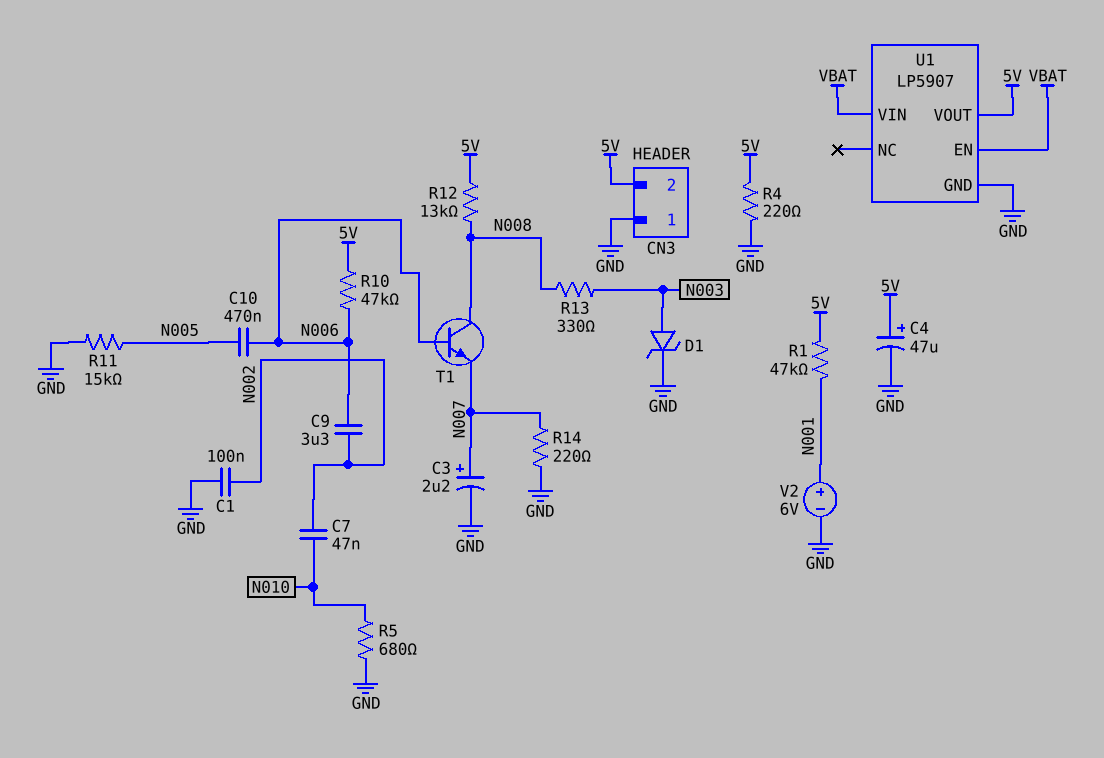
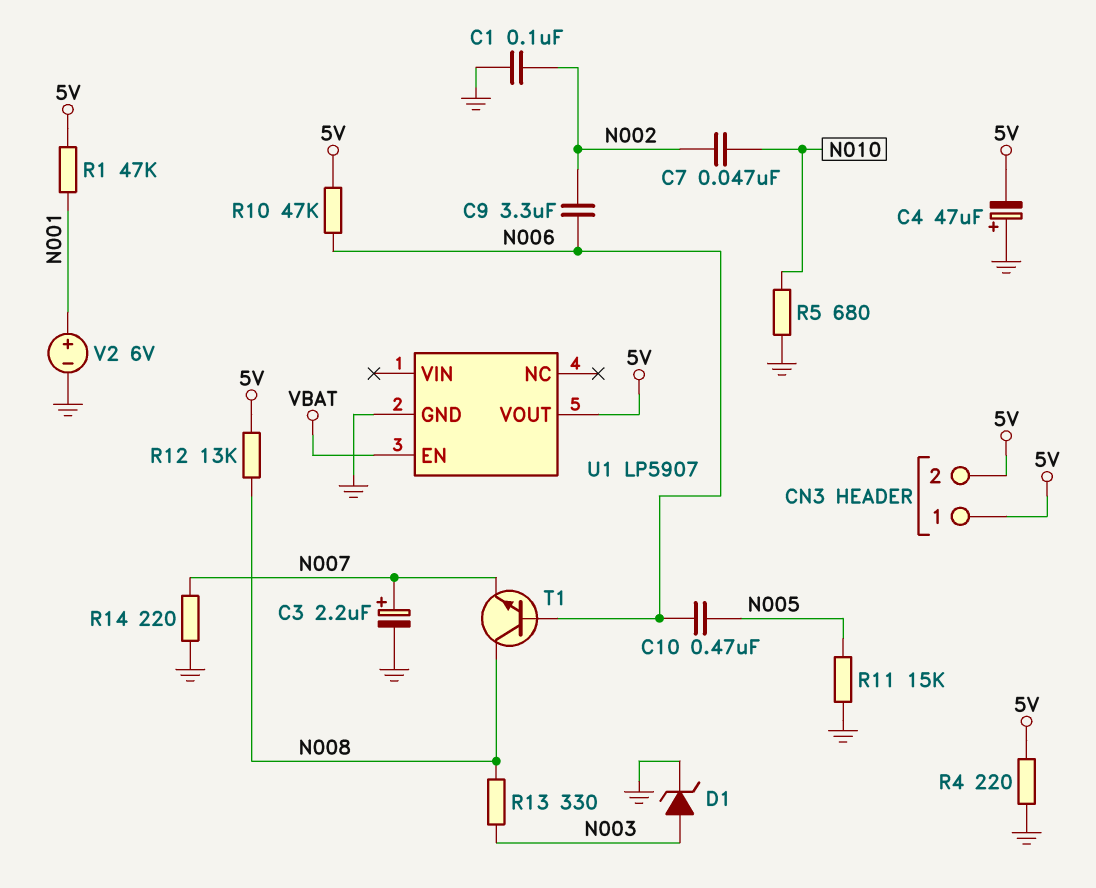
C4: 47uF (plus 5V, minus GND) -> 47uF (plus GND, minus 5V)
CN3 pin 1: GND -> 5V
U1 pin VIN: VBAT -> none

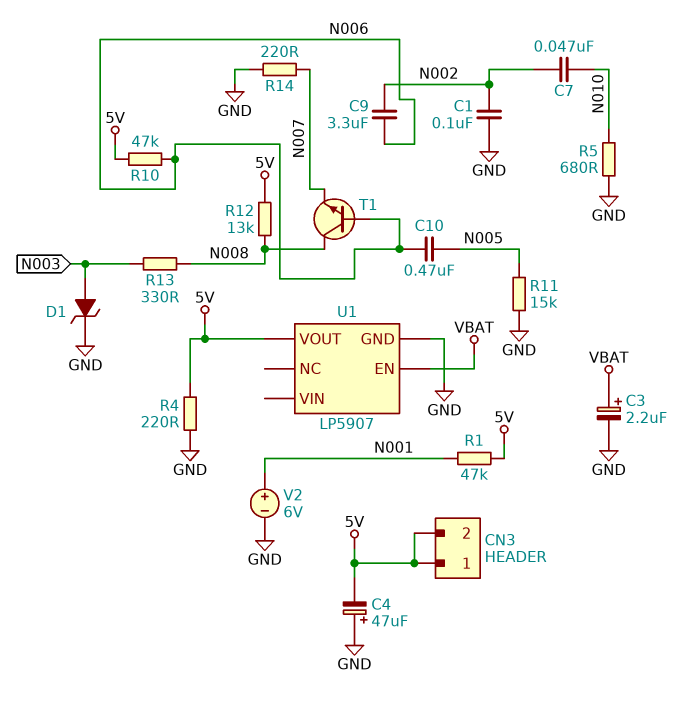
C3: 2.2uF (plus N007, minus GND) -> 2.2uF (plus VBAT, minus GND)

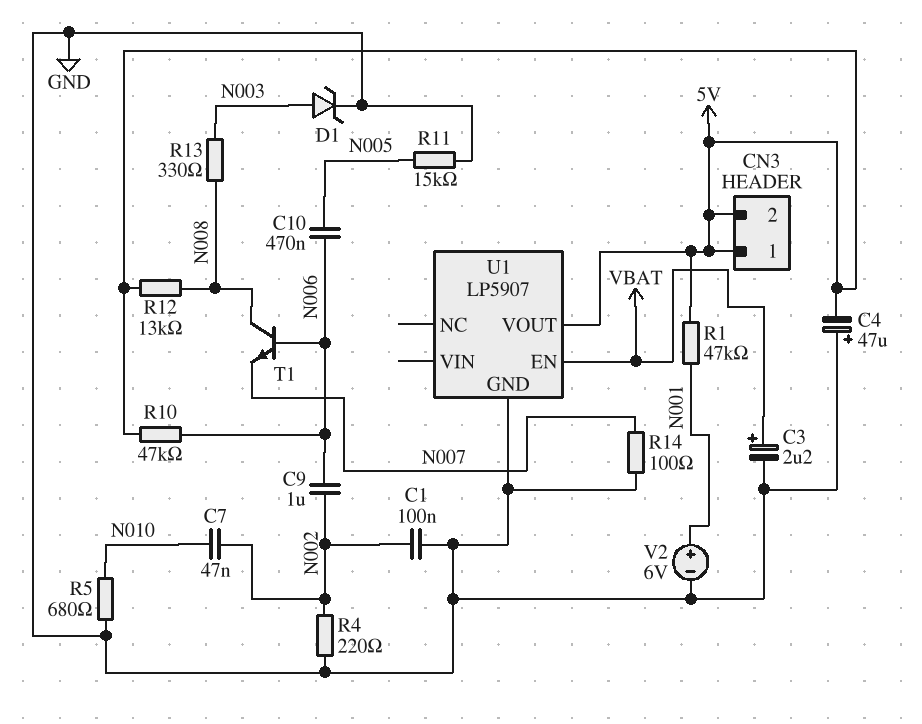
C9: 3.3uF (N002, N006) -> 1uF (N002, N006)
R4: 220 (5V, GND) -> 220 (GND, N002)
R14: 220 (GND, N007) -> 100 (GND, N007)

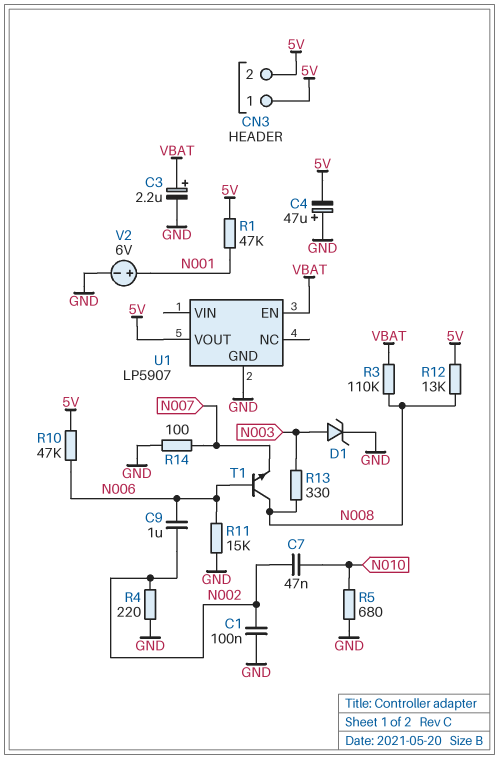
C10: 470nF (N005, N006) -> none
R3: none -> 110k (N008, VBAT)
R11: 15k (GND, N005) -> 15k (GND, N006)

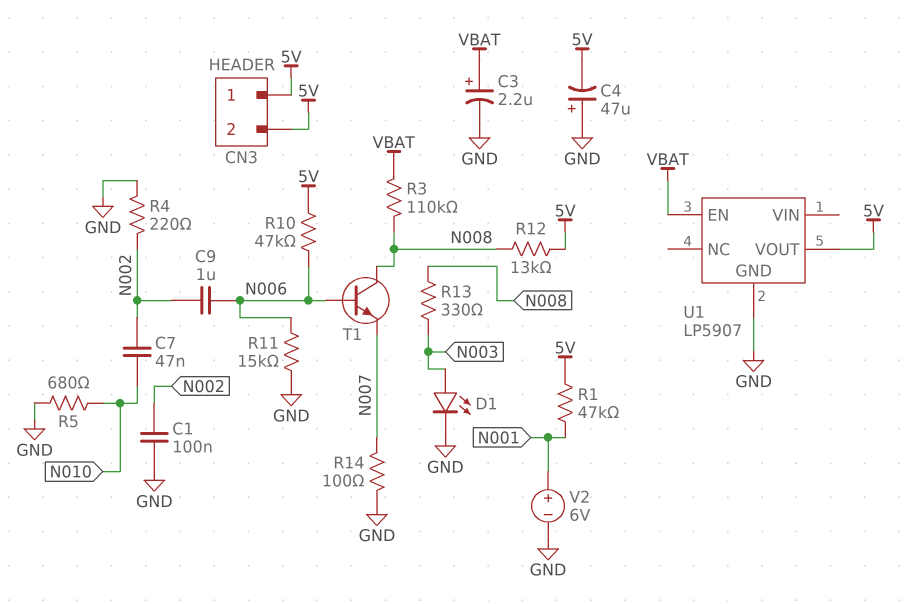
D1: zener (A N003, K GND) -> LED (A N003, K GND)

